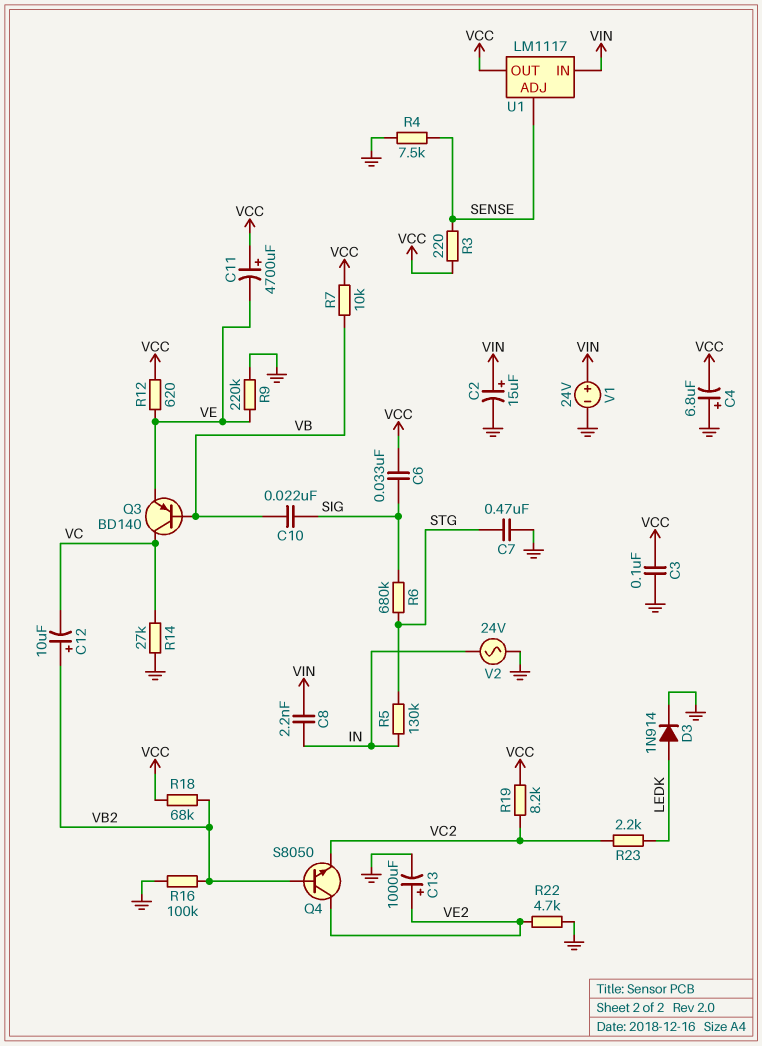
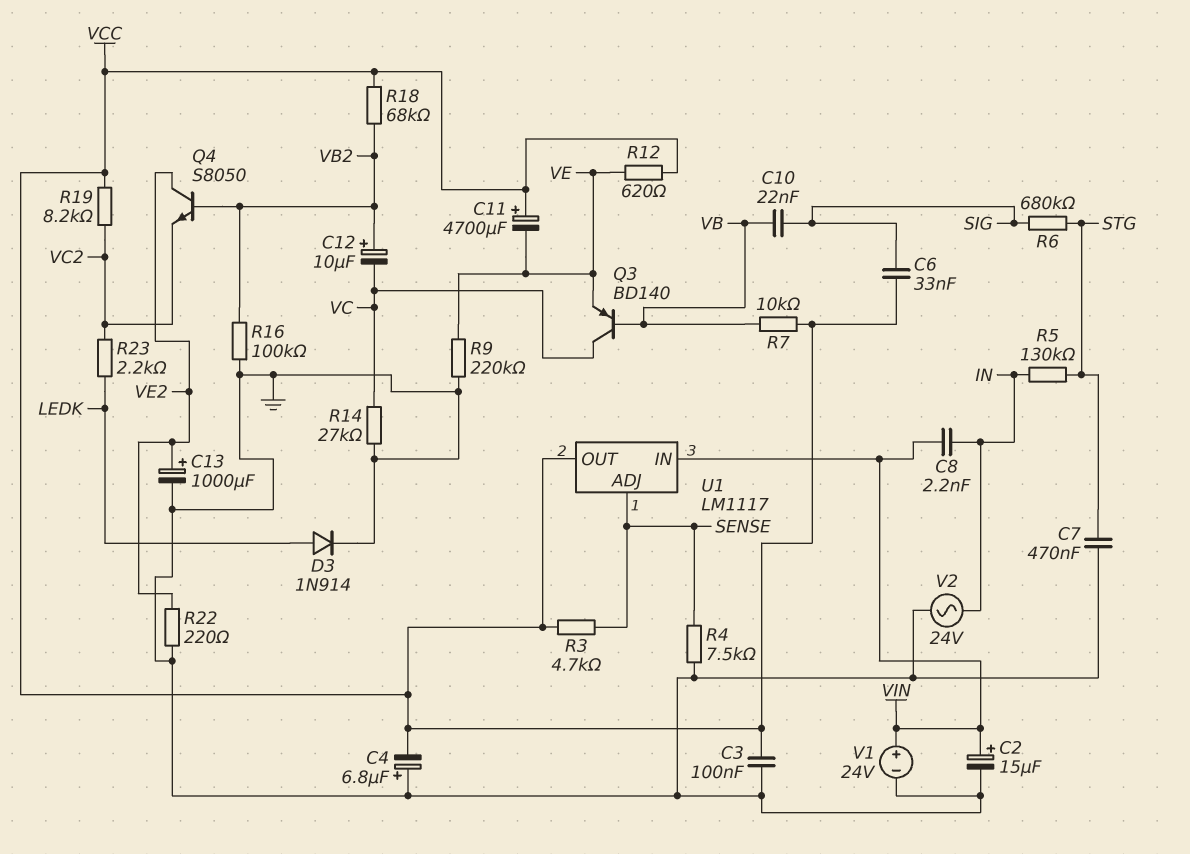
R3: 220 (SENSE, VCC) -> 4.7k (SENSE, VCC)
R22: 4.7k (GND, VE2) -> 220 (GND, VE2)

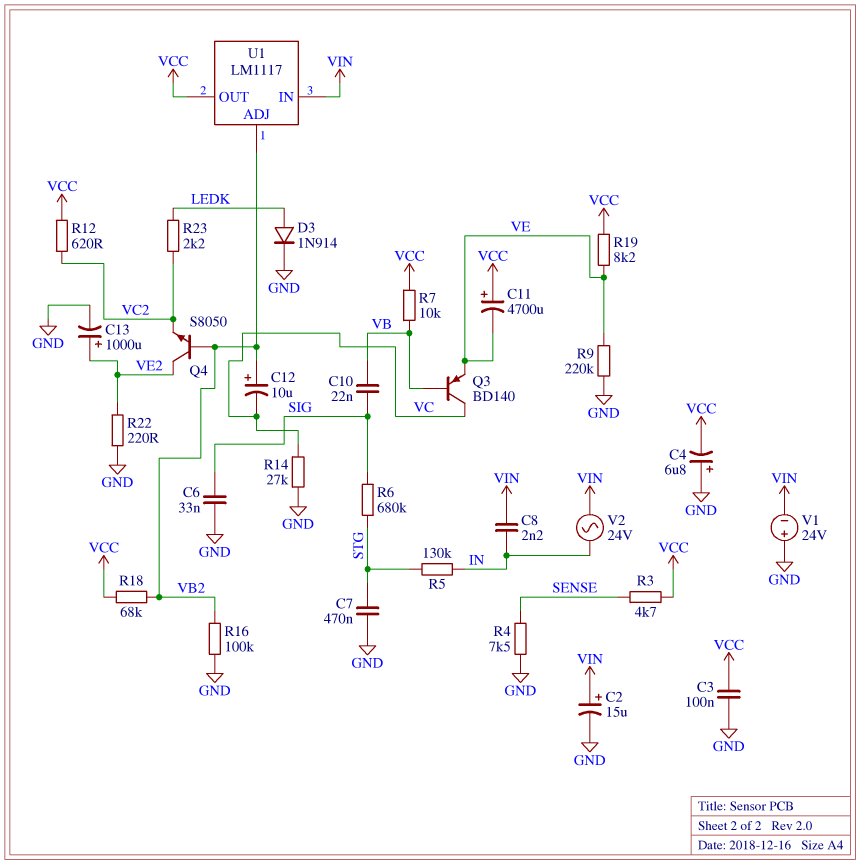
C6: 33nF (SIG, VCC) -> 33nF (GND, SIG)
R12: 620 (VCC, VE) -> 620 (VC2, VCC)
R19: 8.2k (VC2, VCC) -> 8.2k (VCC, VE)
U1 pin ADJ: SENSE -> VB2
V1: 24V (plus VIN, minus GND) -> 24V (plus GND, minus VIN)
V2: AC 24V (GND, IN) -> AC 24V (IN, VIN)

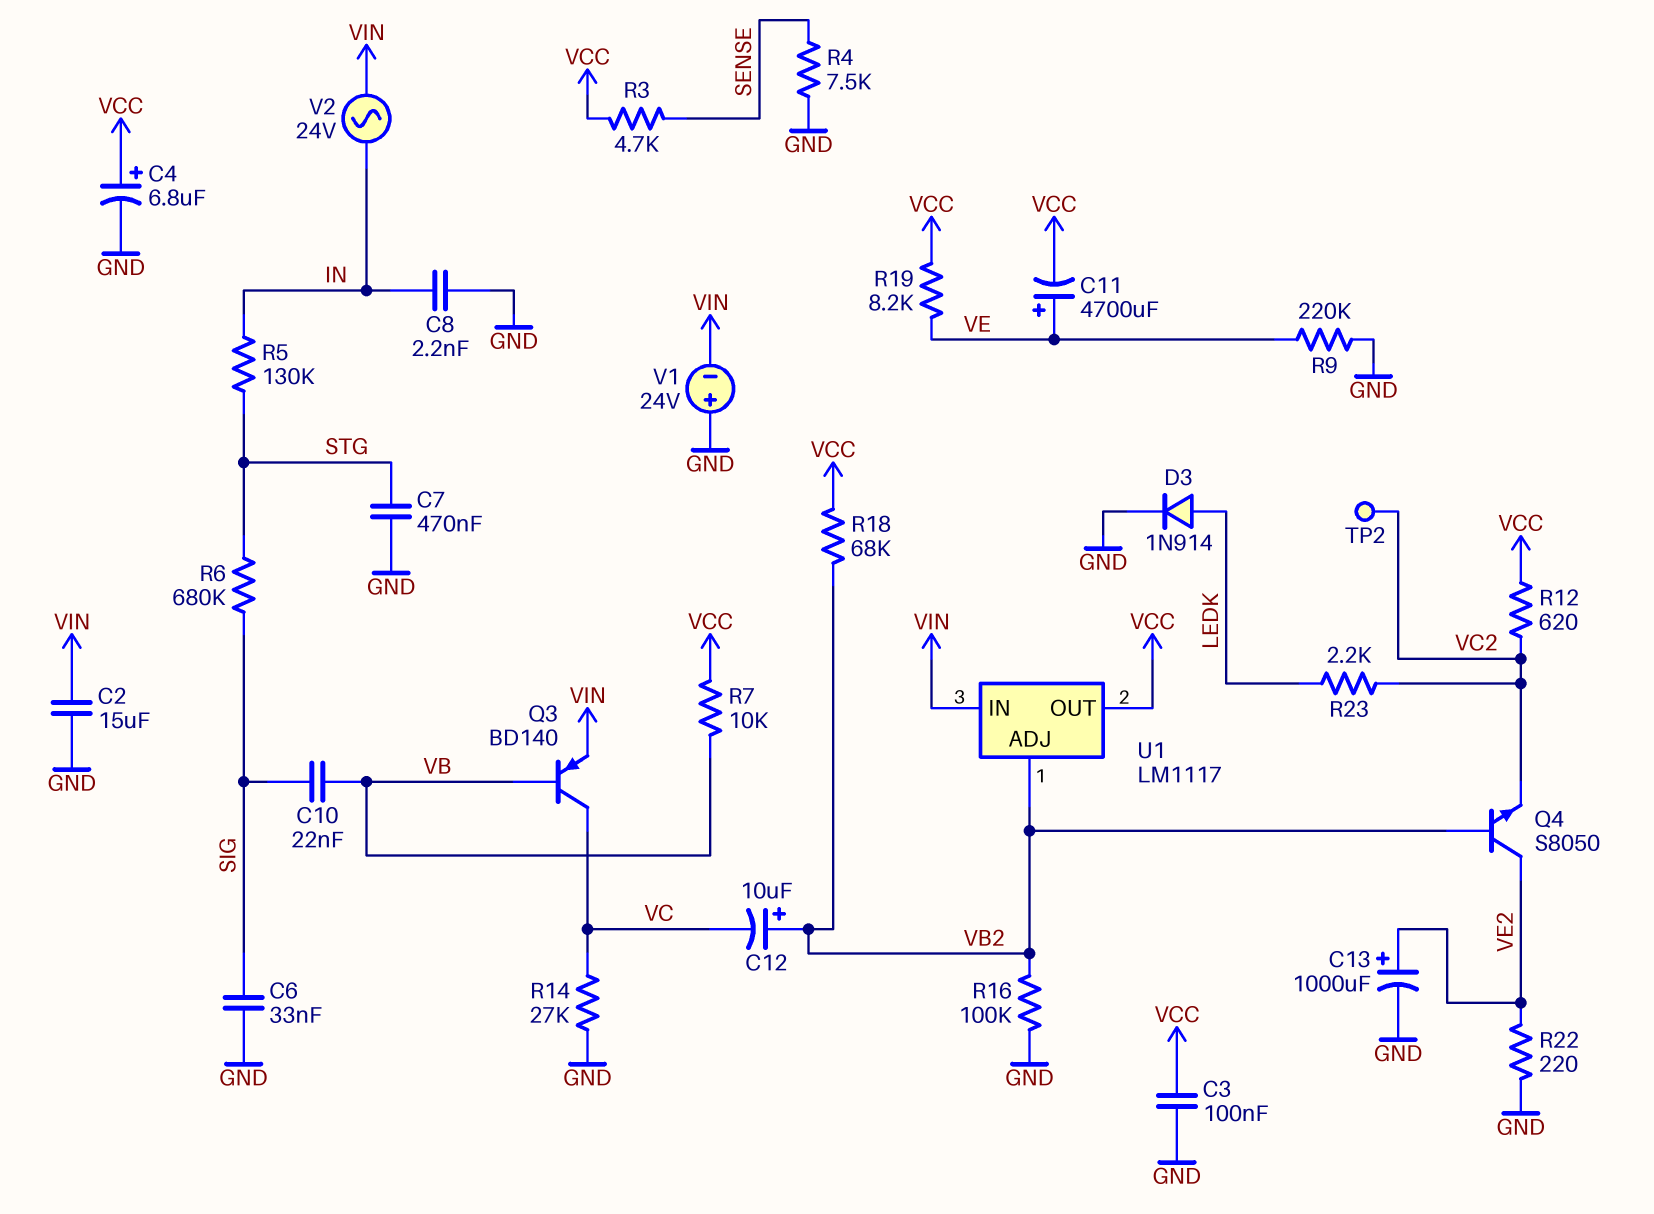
C2: 15uF (plus VIN, minus GND) -> 15uF (GND, VIN)
C4: 6.8uF (plus GND, minus VCC) -> 6.8uF (plus VCC, minus GND)
C8: 2.2nF (IN, VIN) -> 2.2nF (GND, IN)
C11: 4700uF (plus VCC, minus VE) -> 4700uF (plus VE, minus VCC)
Q3: PNP BD140 (B VB, C VC, E VE) -> PNP BD140 (B VB, C VC, E VIN)
TP2: none -> test point (VC2)

